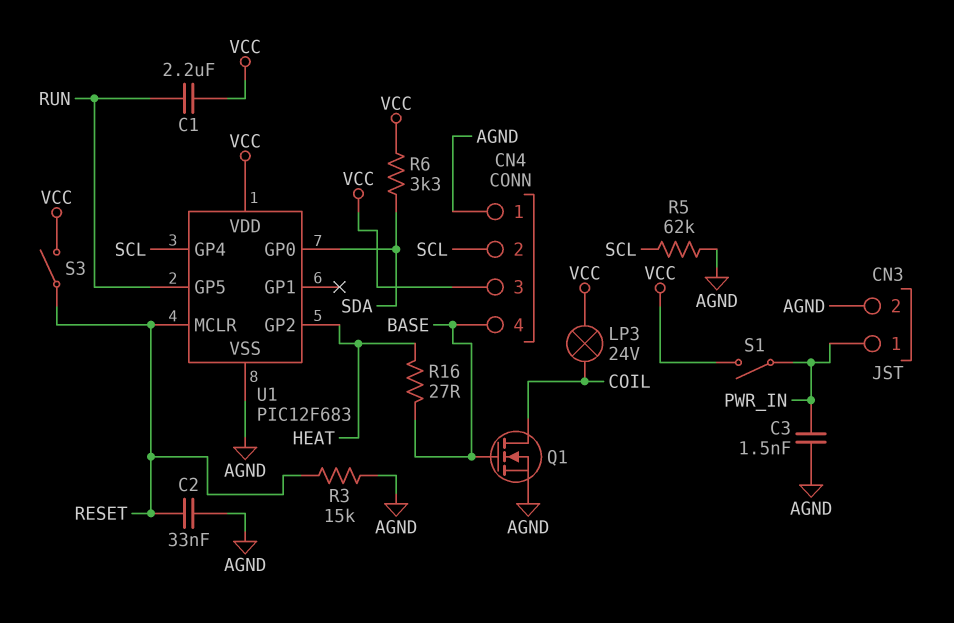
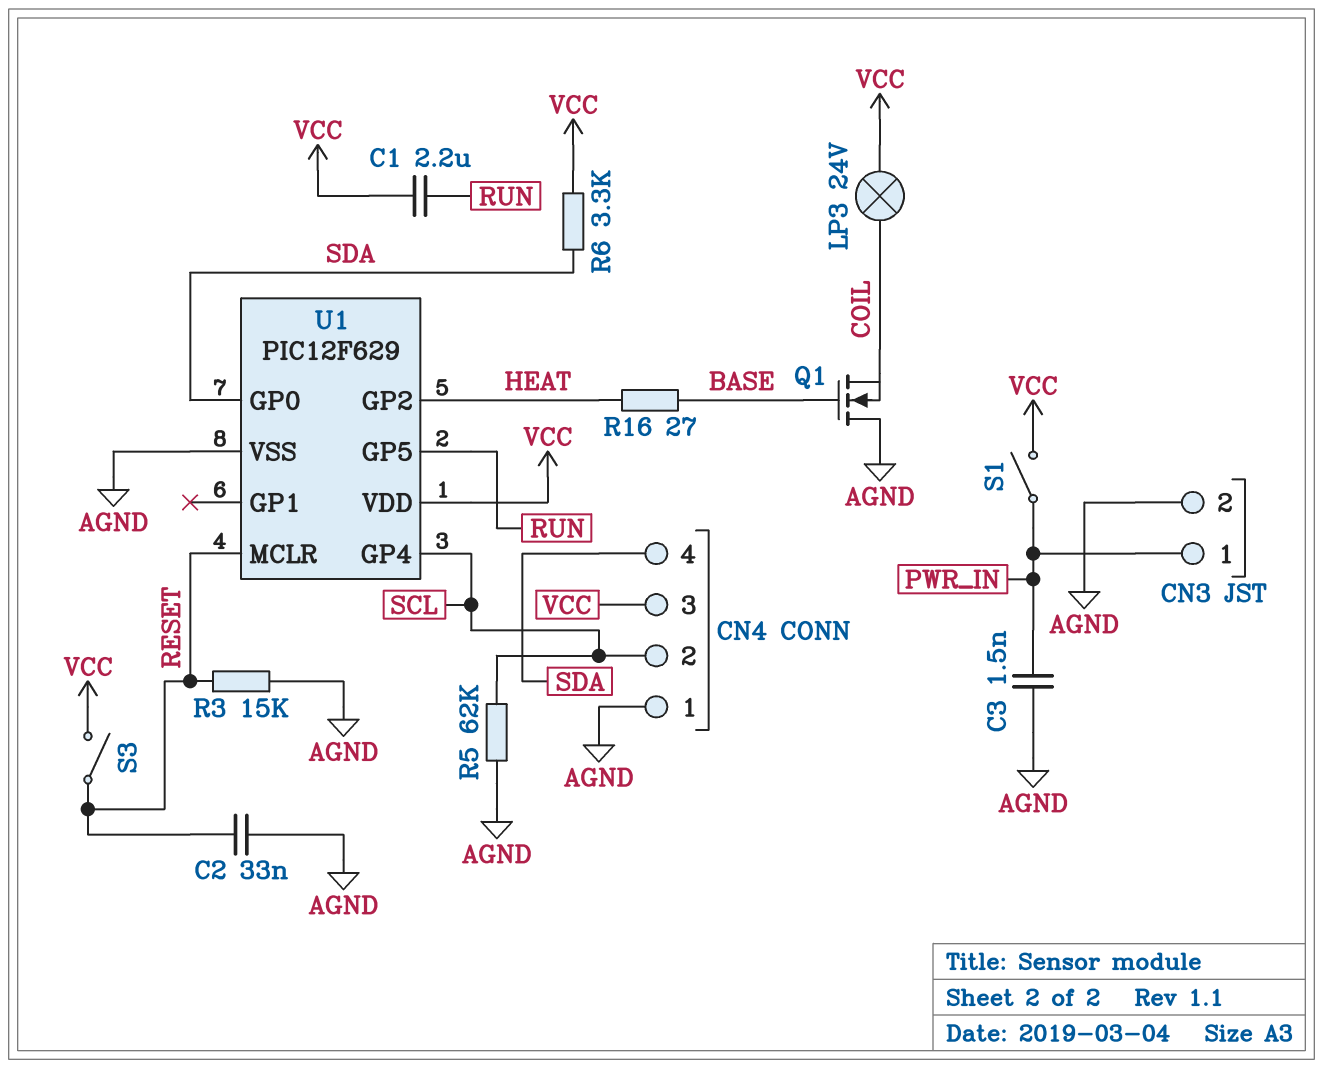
CN4 pin 4: BASE -> SDA
Q1: NMOS (G BASE, D COIL, S AGND) -> NMOS (G BASE, D AGND, S COIL)
U1: PIC12F683 -> PIC12F629

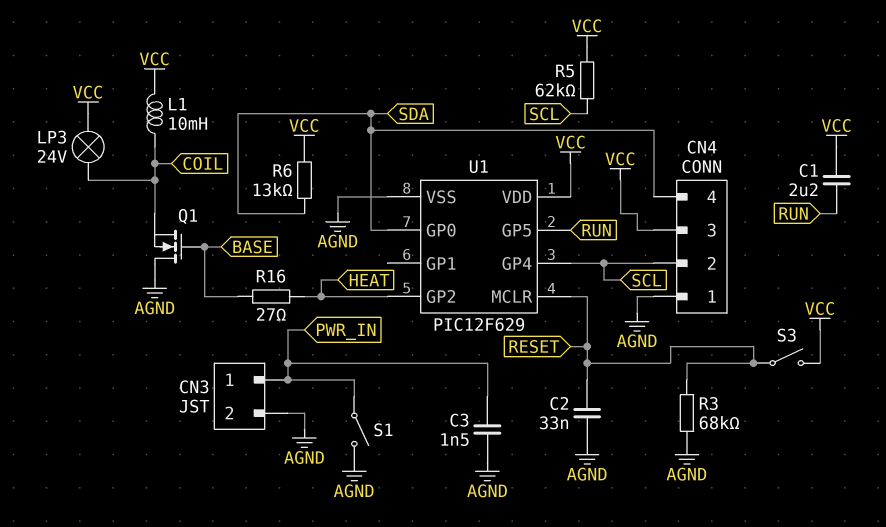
L1: none -> 10mH (COIL, VCC)
R3: 15k (AGND, RESET) -> 68k (AGND, RESET)
R5: 62k (AGND, SCL) -> 62k (SCL, VCC)
R6: 3.3k (SDA, VCC) -> 13k (SDA, VCC)
S1: switch (PWR_IN, VCC) -> switch (AGND, PWR_IN)

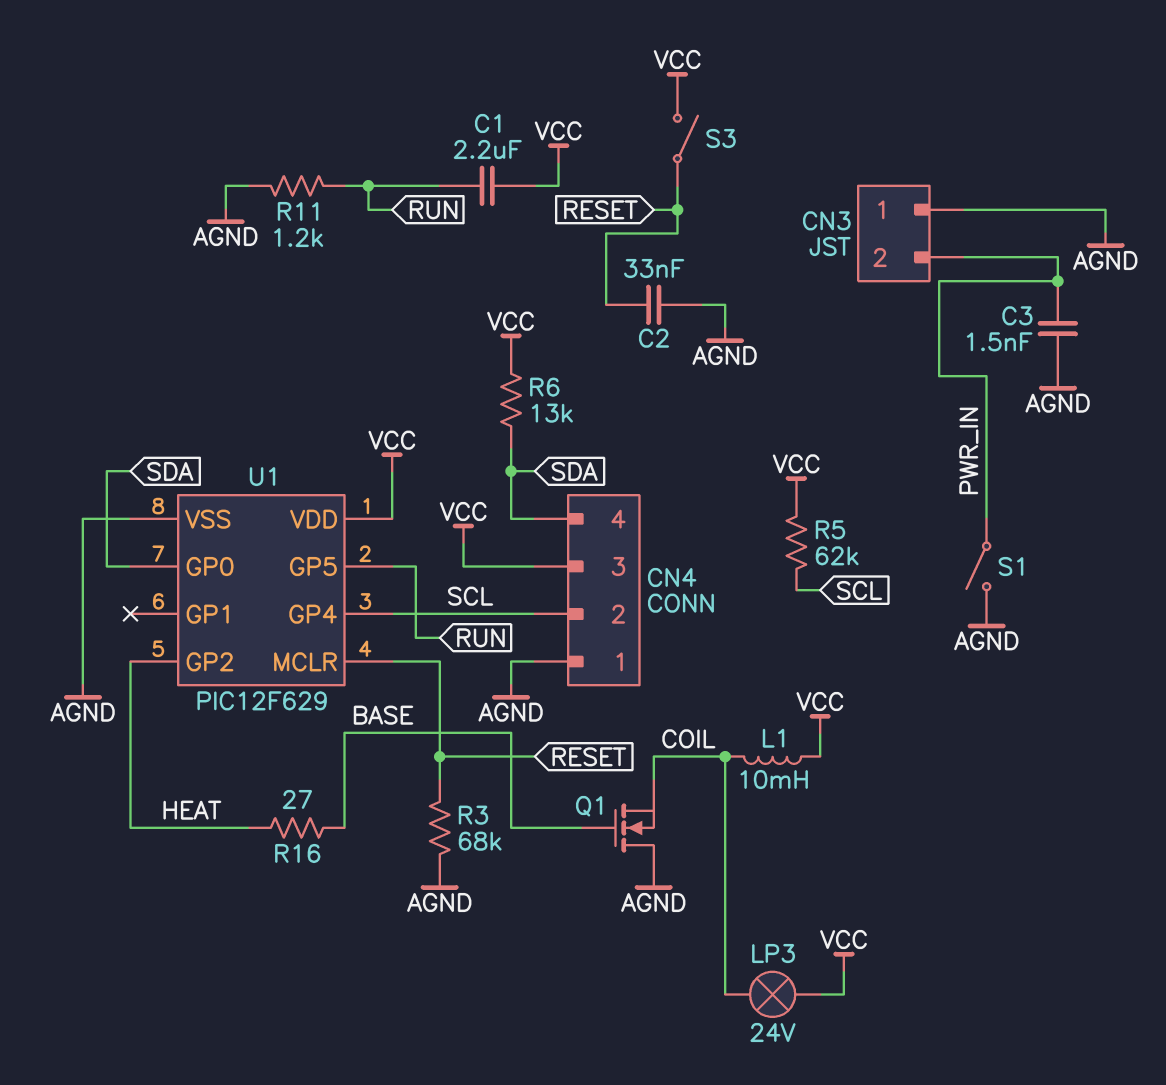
CN3 pin 1: PWR_IN -> AGND
CN3 pin 2: AGND -> PWR_IN
R11: none -> 1.2k (AGND, RUN)

